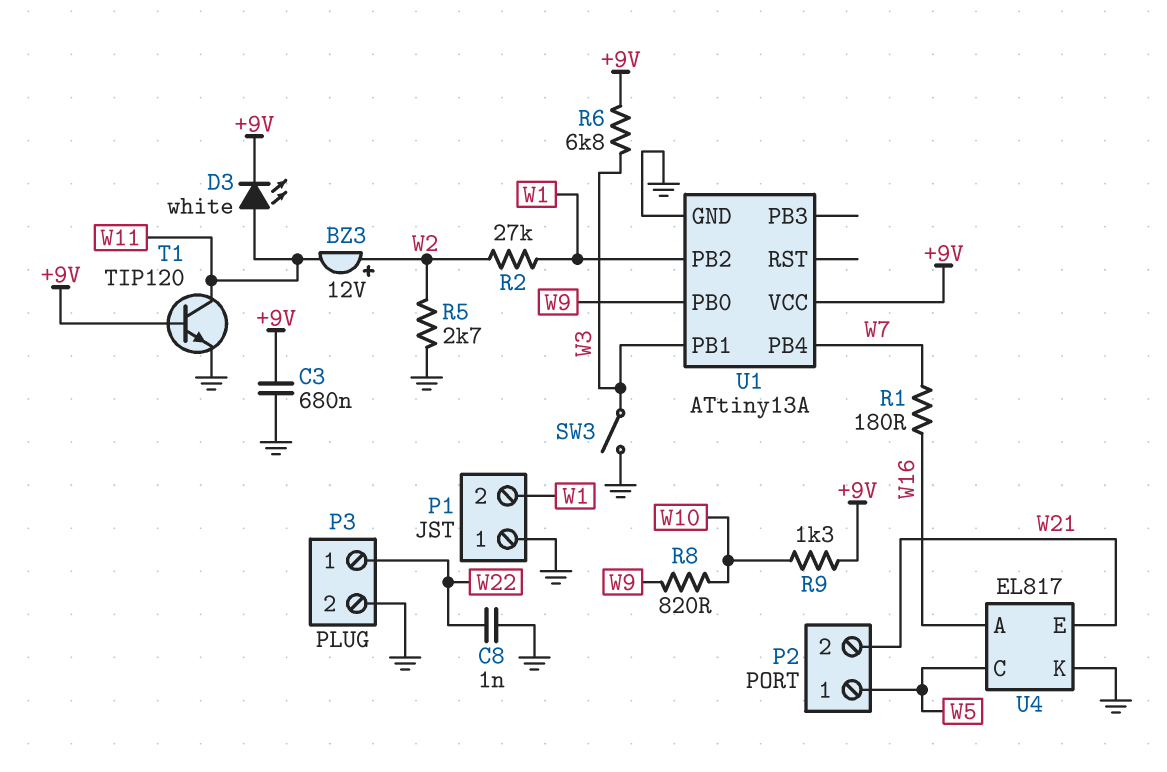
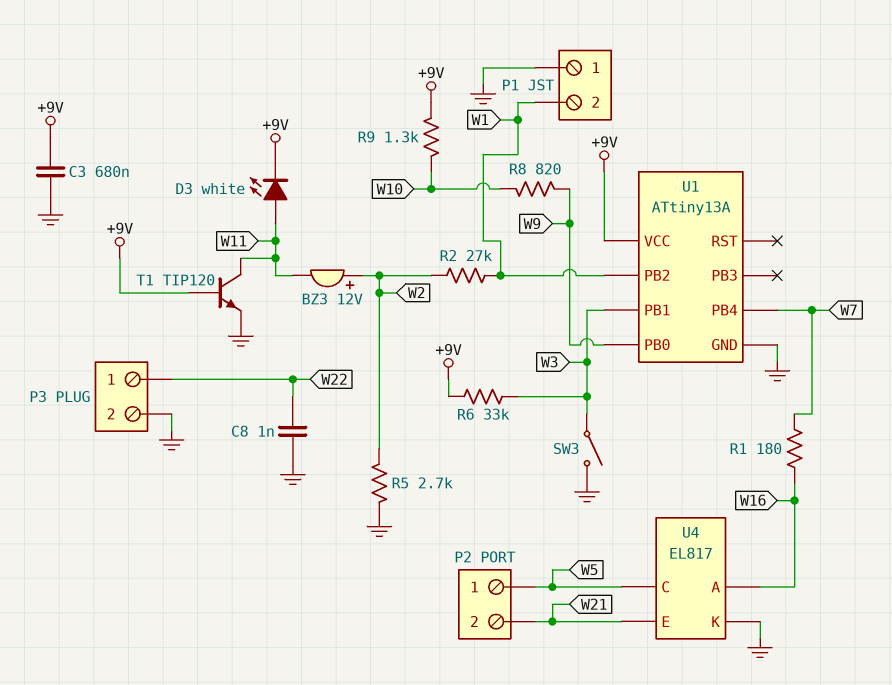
R6: 6.8k (+9V, W3) -> 33k (+9V, W3)

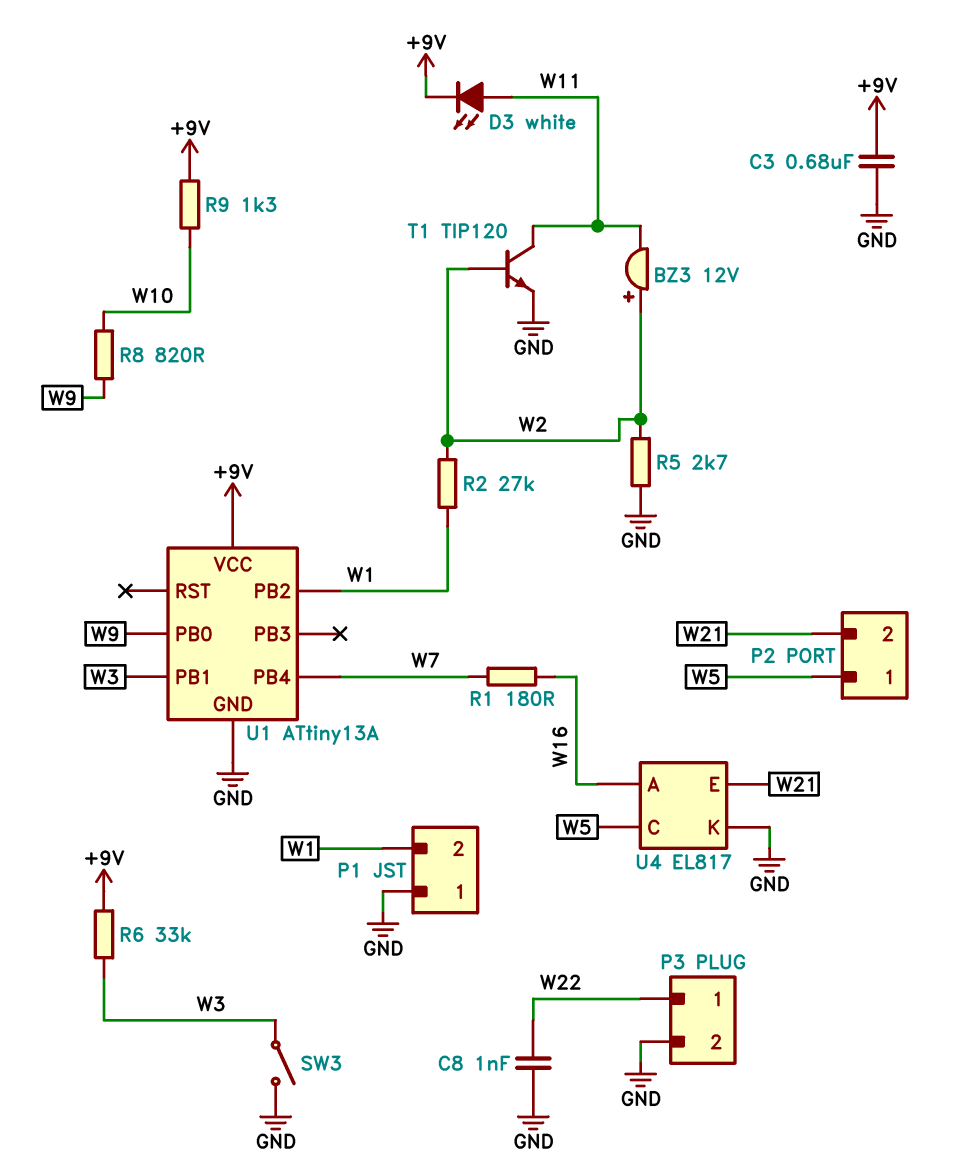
T1: NPN TIP120 (B +9V, C W11, E GND) -> NPN TIP120 (B W2, C W11, E GND)

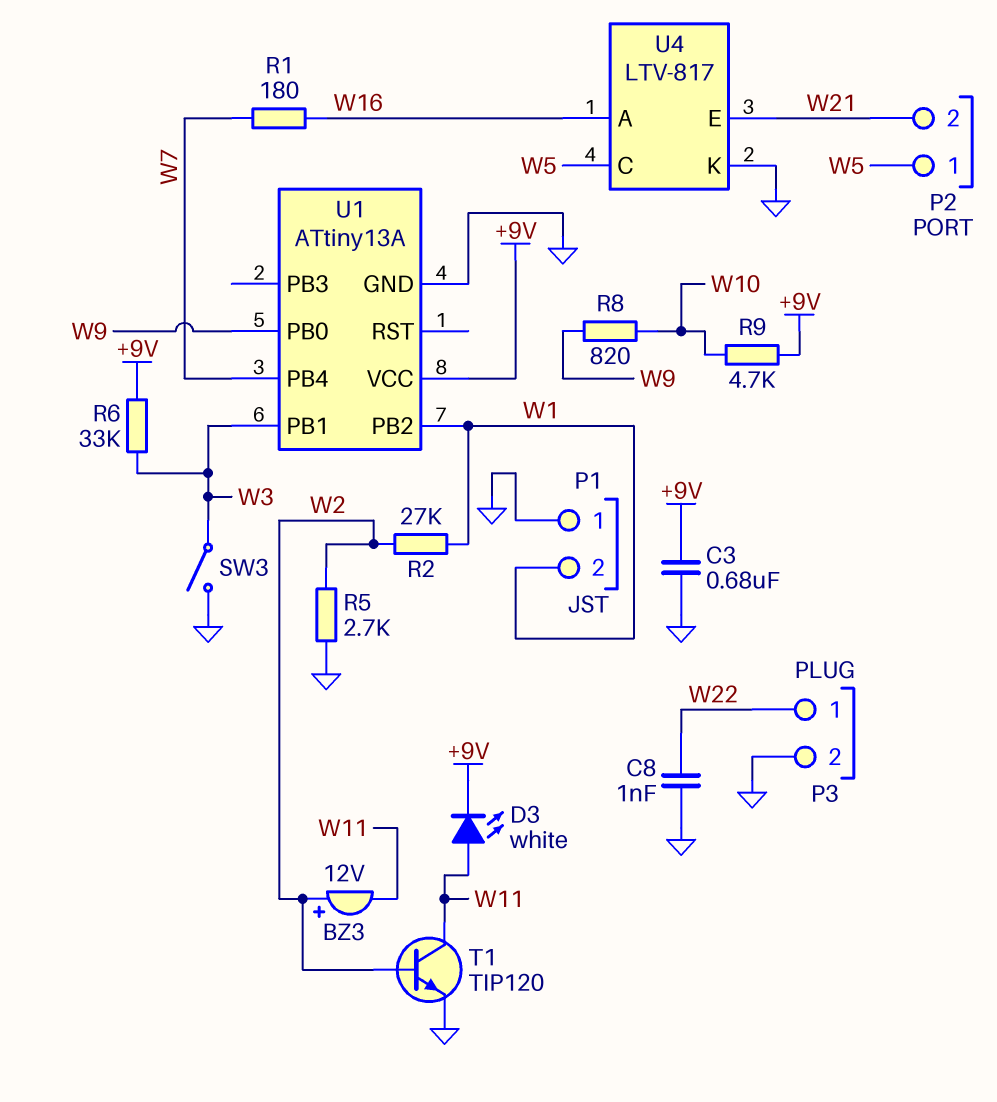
R9: 1.3k (+9V, W10) -> 4.7k (+9V, W10)
U4: EL817 -> LTV-817

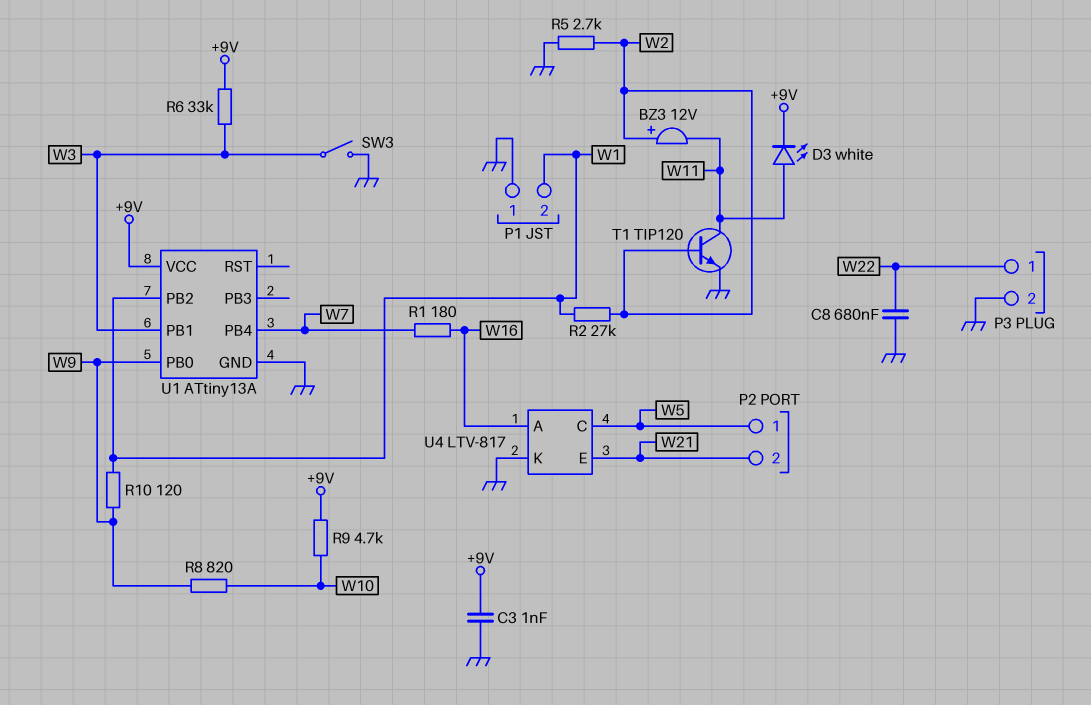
C3: 680nF (+9V, GND) -> 1nF (+9V, GND)
C8: 1nF (GND, W22) -> 680nF (GND, W22)
R10: none -> 120 (W1, W9)

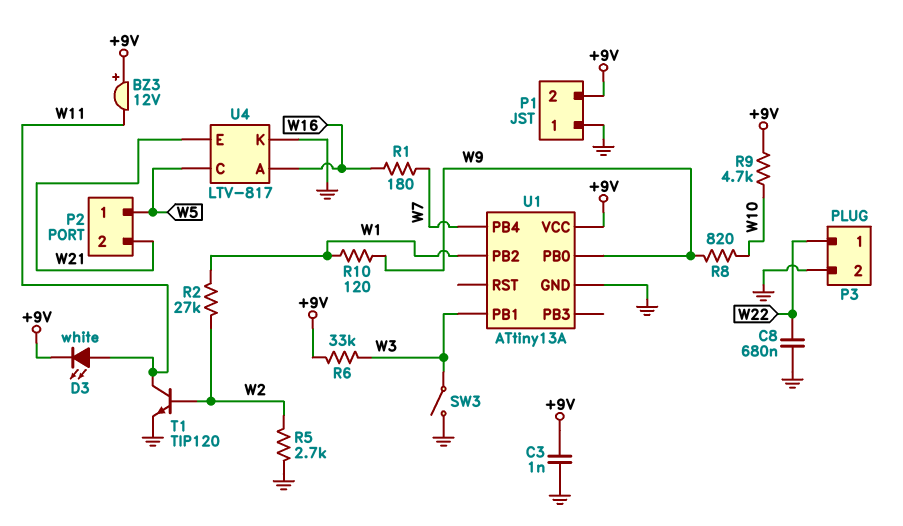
BZ3: buzzer 12V (plus W2, minus W11) -> buzzer 12V (plus +9V, minus W11)
P1 pin 2: W1 -> +9V

